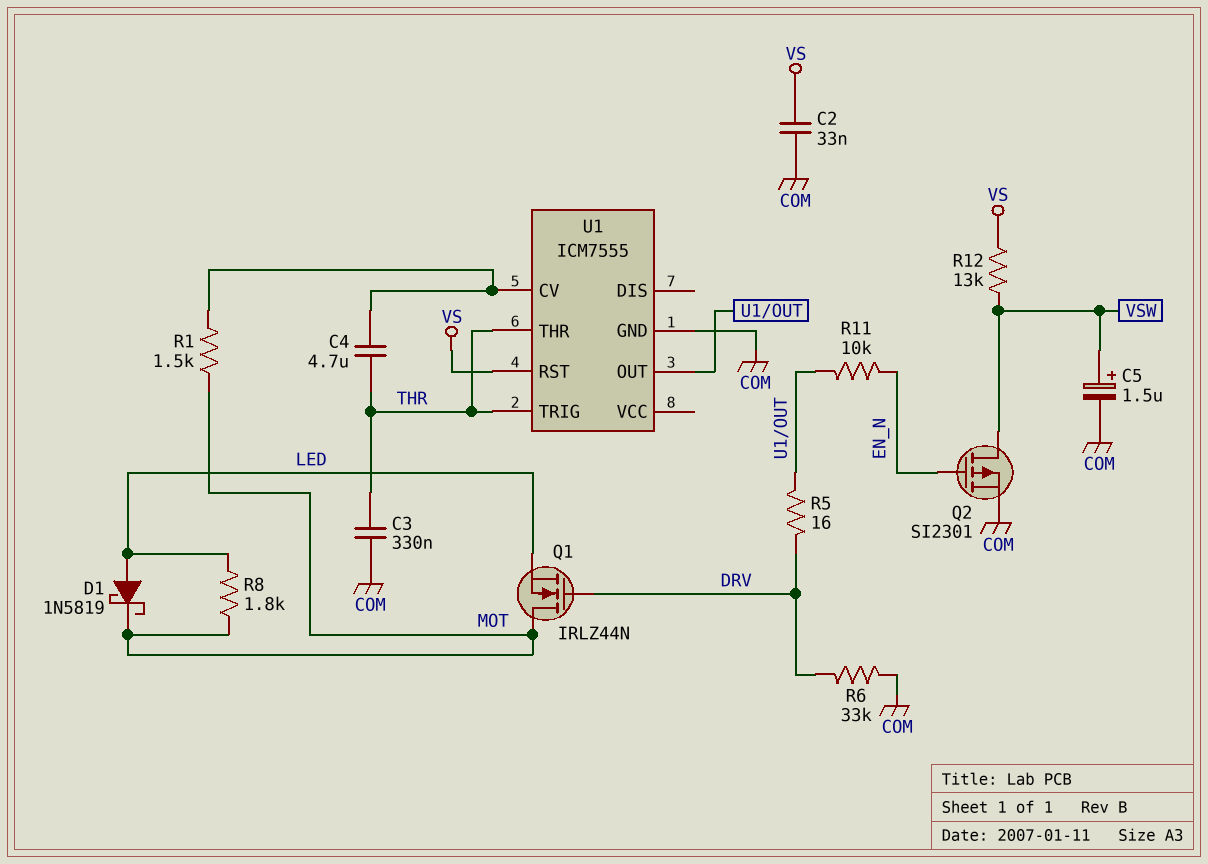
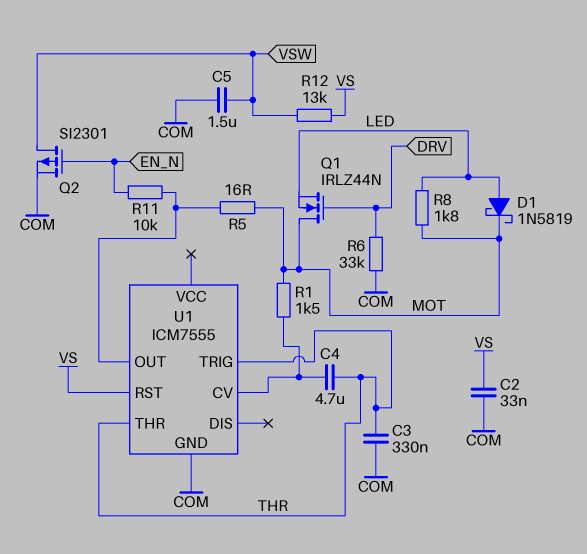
C5: 1.5uF (plus VSW, minus COM) -> 1.5uF (COM, VSW)
R5: 16 (DRV, U1/OUT) -> 16 (MOT, U1/OUT)

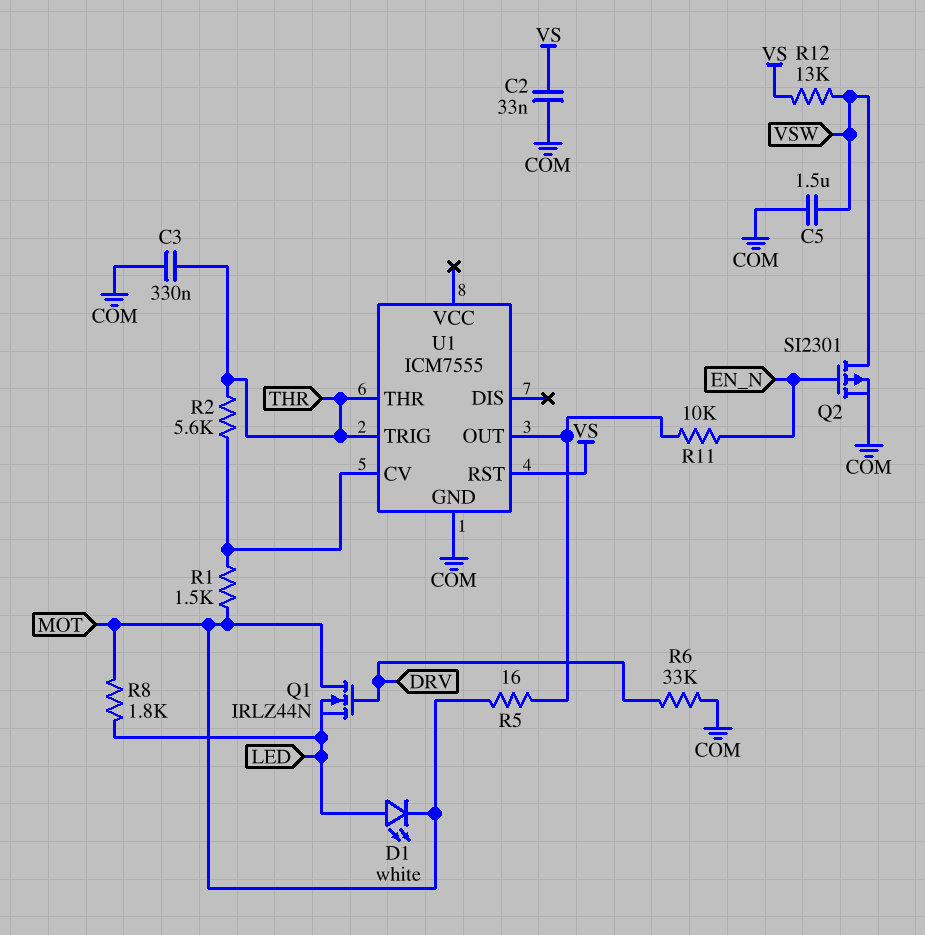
C4: 4.7uF (THR, U1/CV) -> none
D1: schottky 1N5819 (A LED, K MOT) -> LED white (A LED, K MOT)
R2: none -> 5.6k (THR, U1/CV)

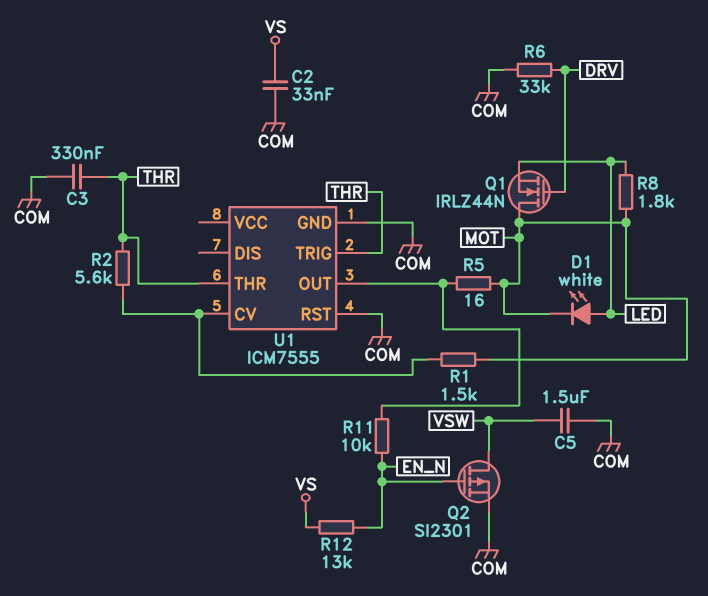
R12: 13k (VS, VSW) -> 13k (EN_N, VS)
U1 pin RST: VS -> COM

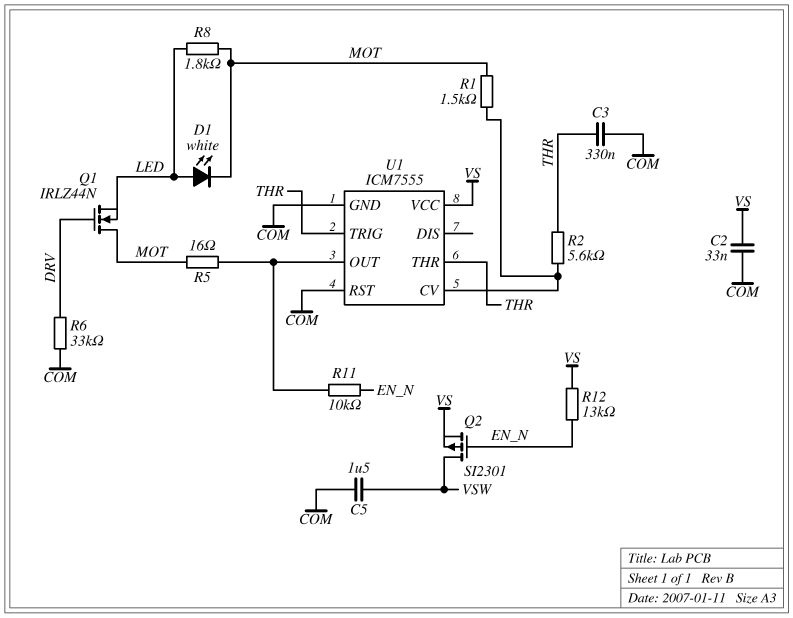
Q2: PMOS SI2301 (G EN_N, D VSW, S COM) -> PMOS SI2301 (G EN_N, D VSW, S VS)
U1 pin VCC: none -> VS

